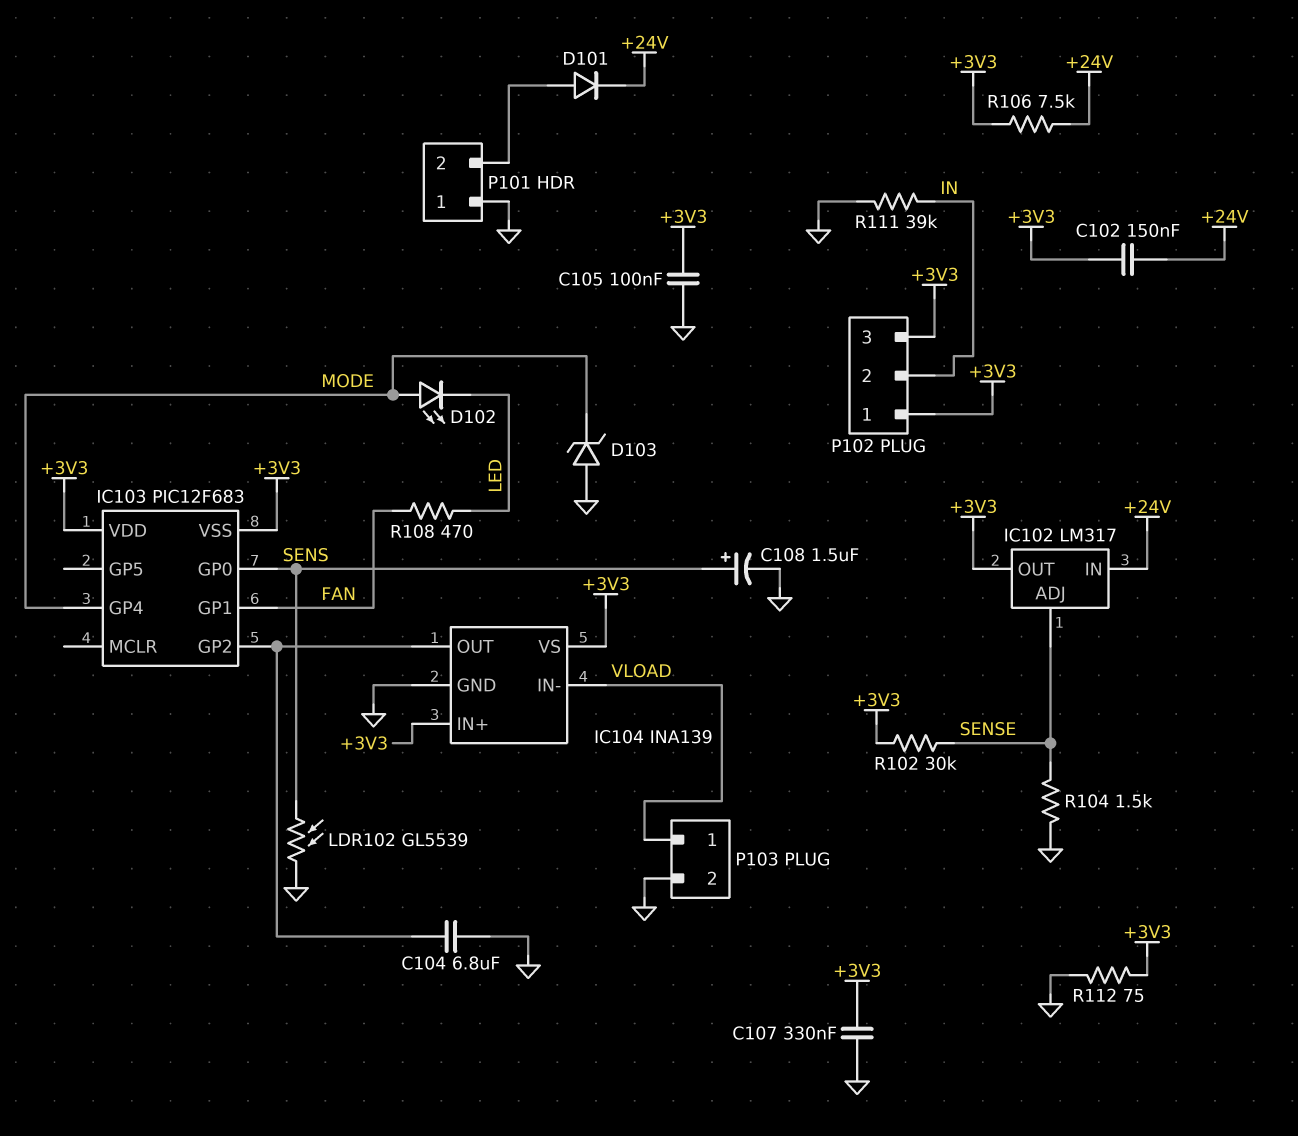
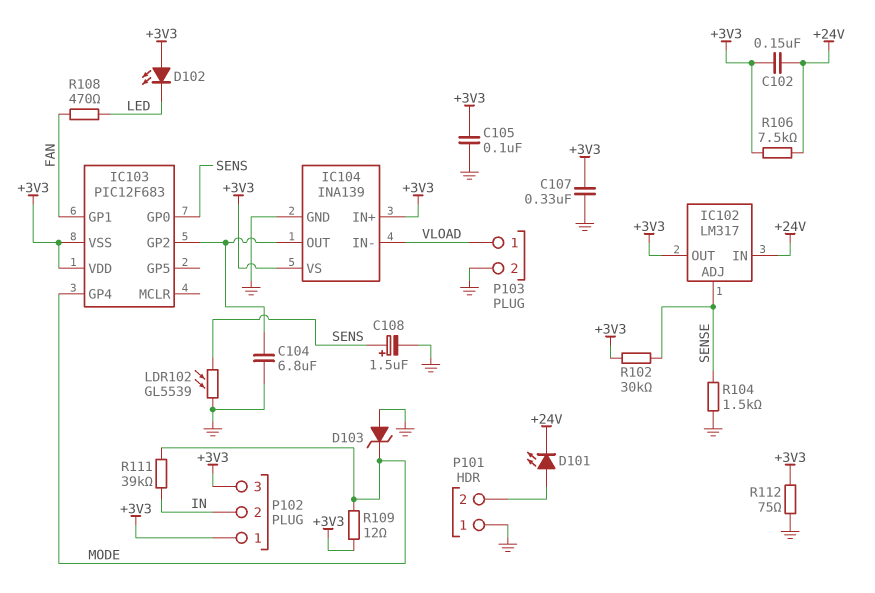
D101: diode (A P101/2, K +24V) -> LED (A P101/2, K +24V)
D102: LED (A MODE, K LED) -> LED (A +3V3, K LED)
R109: none -> 12 (+3V3, MODE)
R111: 39k (GND, IN) -> 39k (IN, MODE)

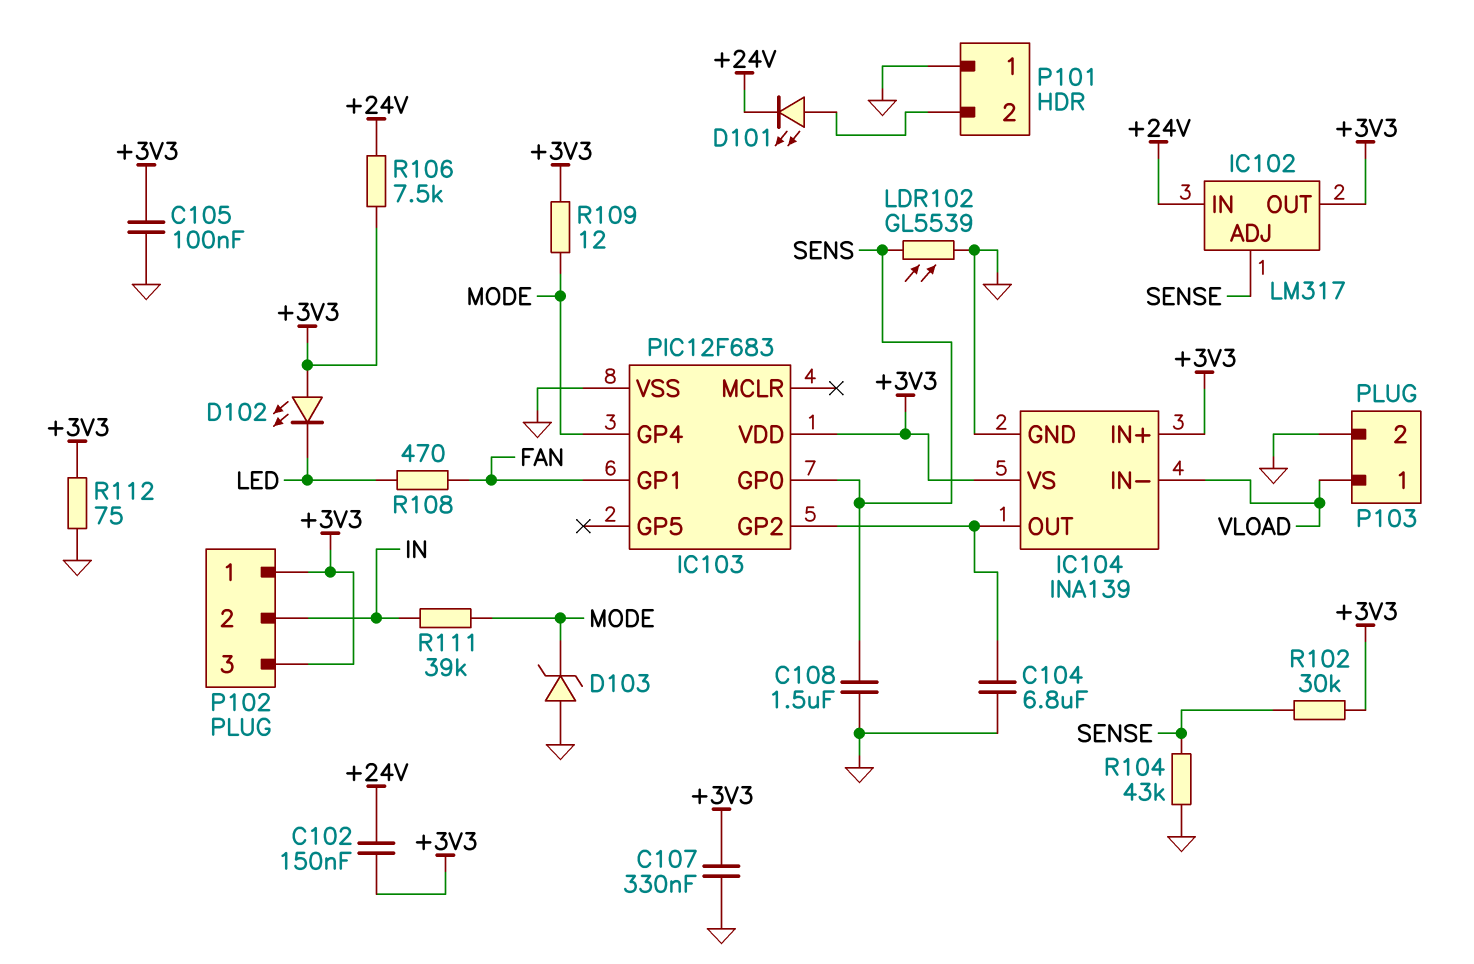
C108: 1.5uF (plus SENS, minus GND) -> 1.5uF (GND, SENS)
IC103 pin VSS: +3V3 -> GND
R104: 1.5k (GND, SENSE) -> 43k (GND, SENSE)

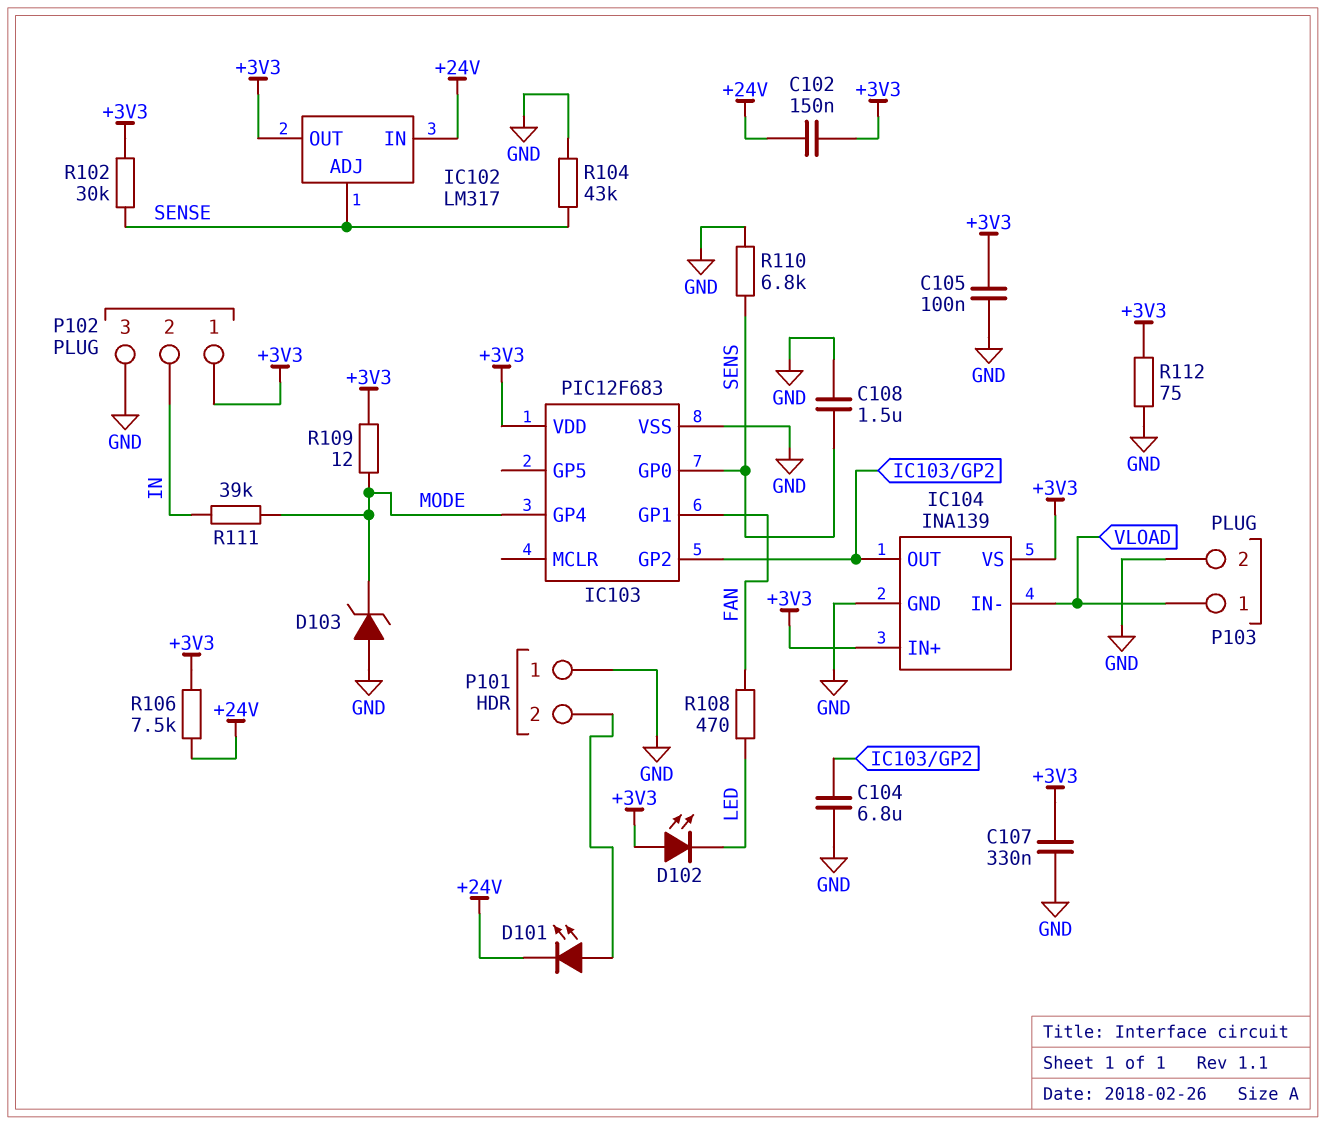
LDR102: GL5539 (GND, SENS) -> none
P102 pin 3: +3V3 -> GND
R110: none -> 6.8k (GND, SENS)

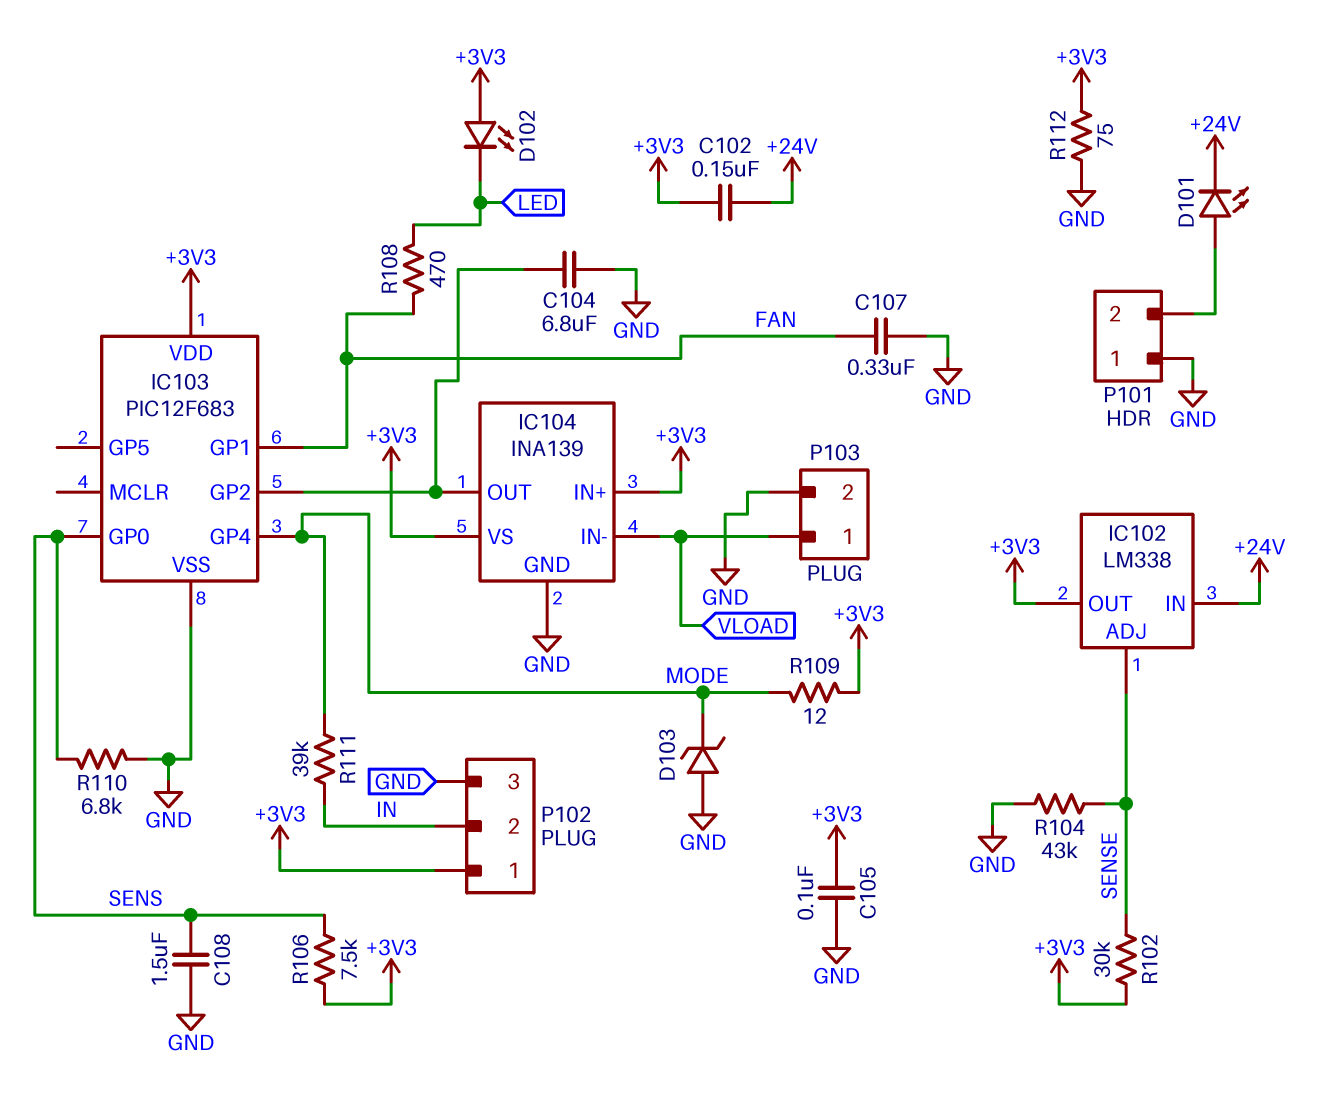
C107: 330nF (+3V3, GND) -> 330nF (FAN, GND)
IC102: LM317 -> LM338
R106: 7.5k (+3V3, +24V) -> 7.5k (+3V3, SENS)

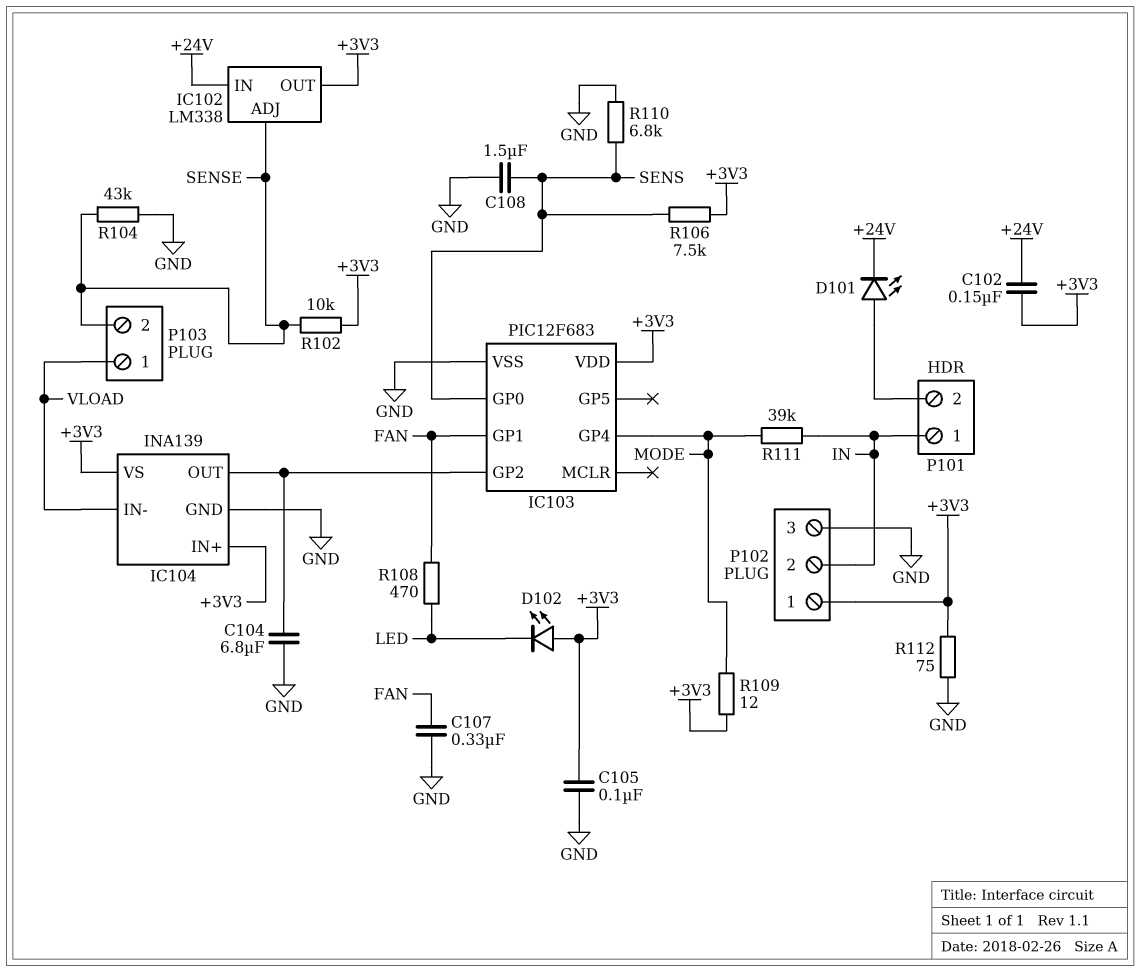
D103: zener (A GND, K MODE) -> none
P101 pin 1: GND -> IN
P103 pin 2: GND -> SENSE
R102: 30k (+3V3, SENSE) -> 10k (+3V3, SENSE)

